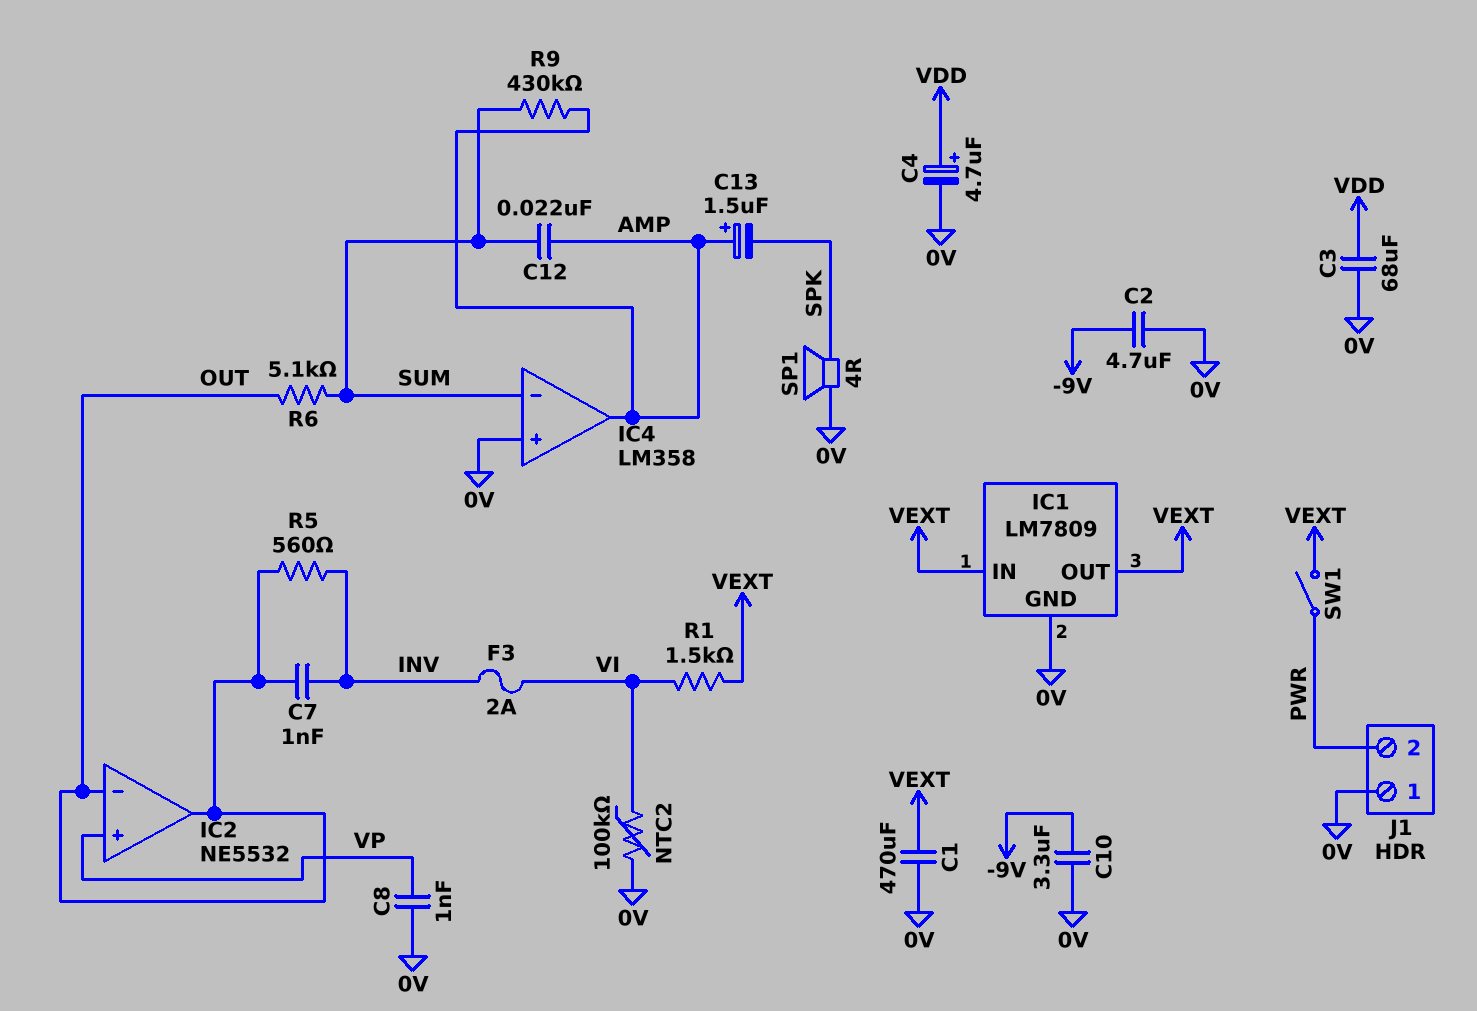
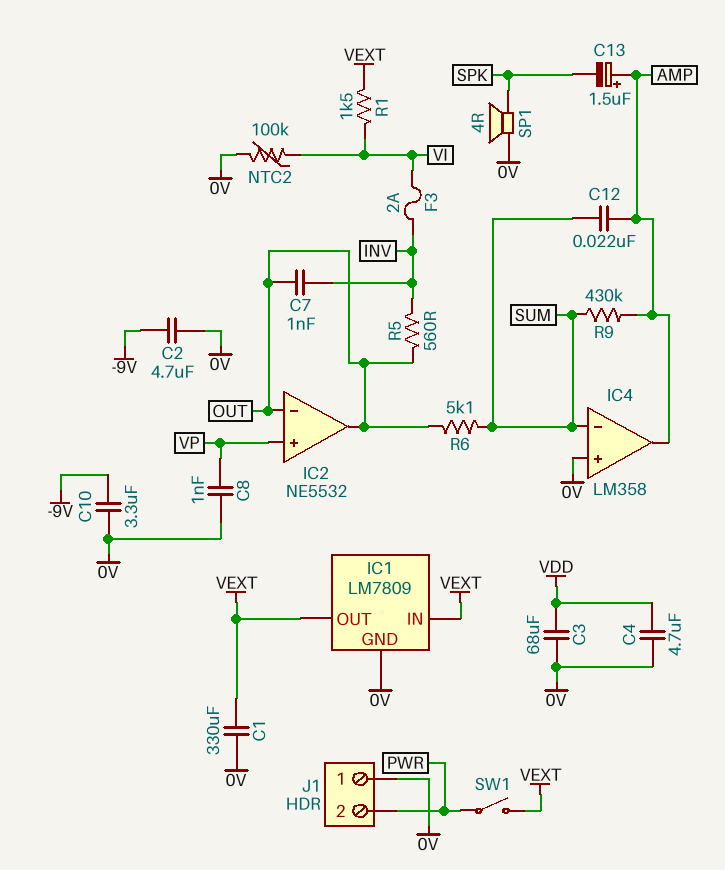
C1: 470uF (0V, VEXT) -> 330uF (0V, VEXT)
C4: 4.7uF (plus VDD, minus 0V) -> 4.7uF (0V, VDD)

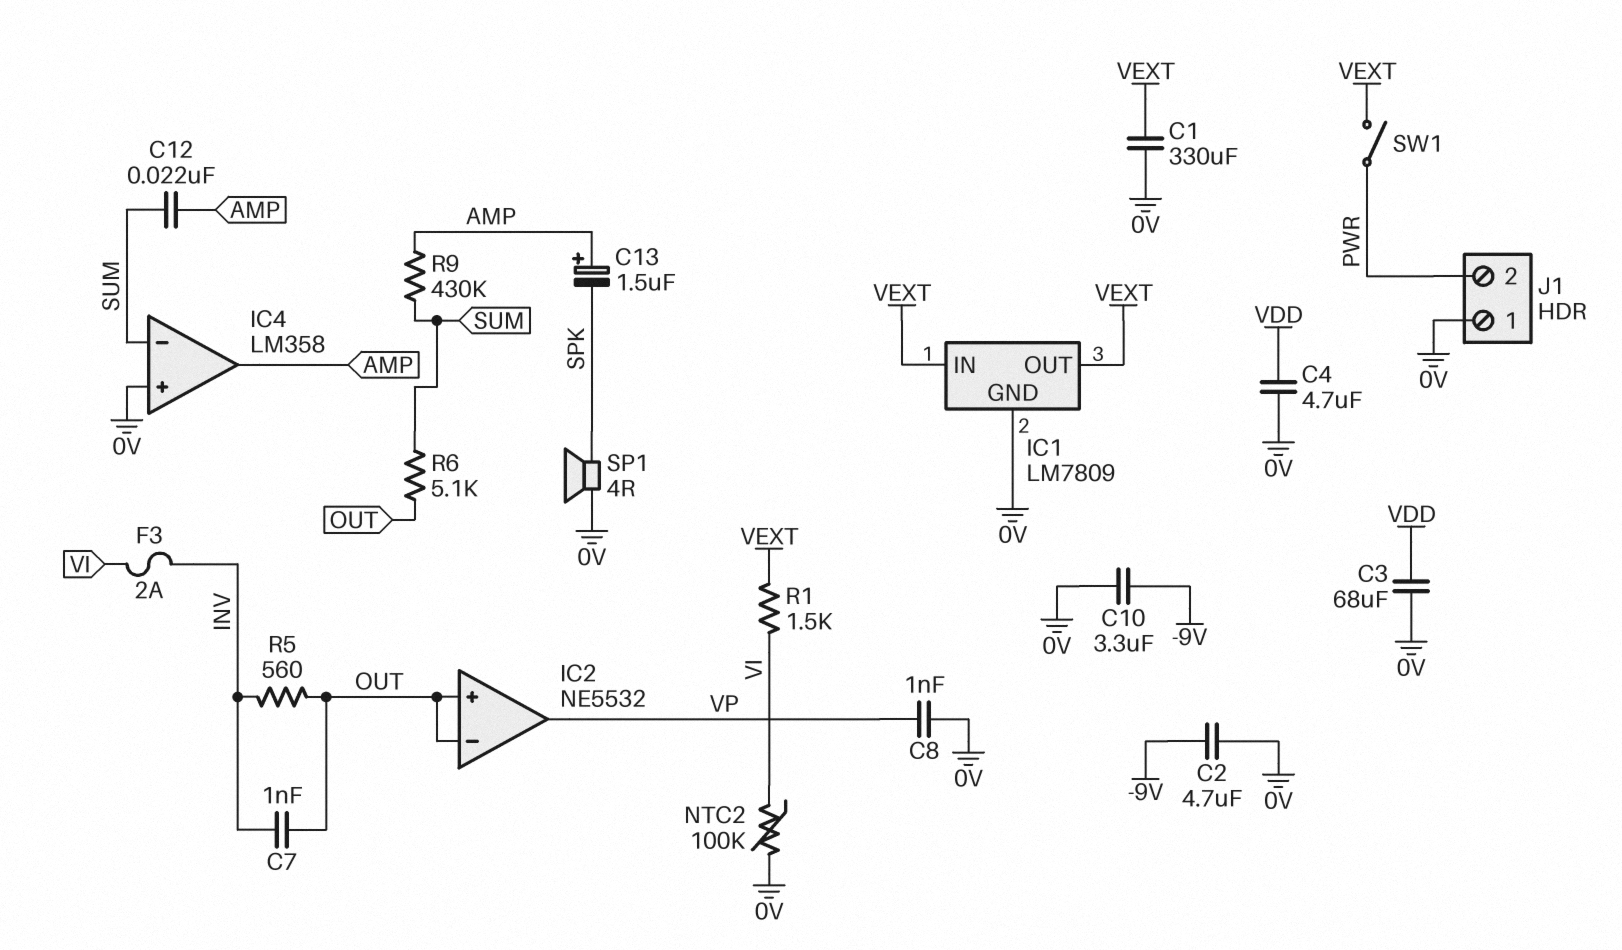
IC2 pin in+: VP -> OUT
IC2 pin out: OUT -> VP

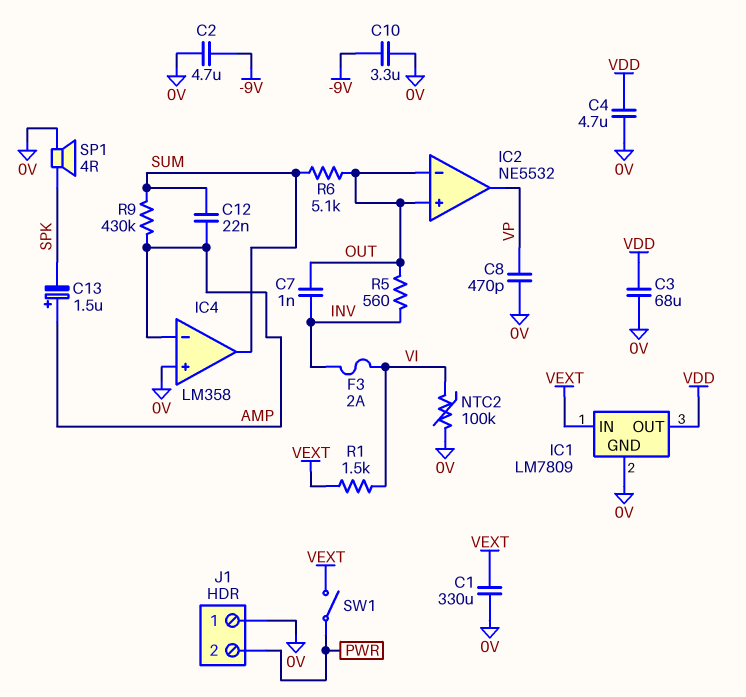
C8: 1nF (0V, VP) -> 470pF (0V, VP)
IC1 pin OUT: VEXT -> VDD
IC4 pin in-: SUM -> AMP
IC4 pin out: AMP -> SUM

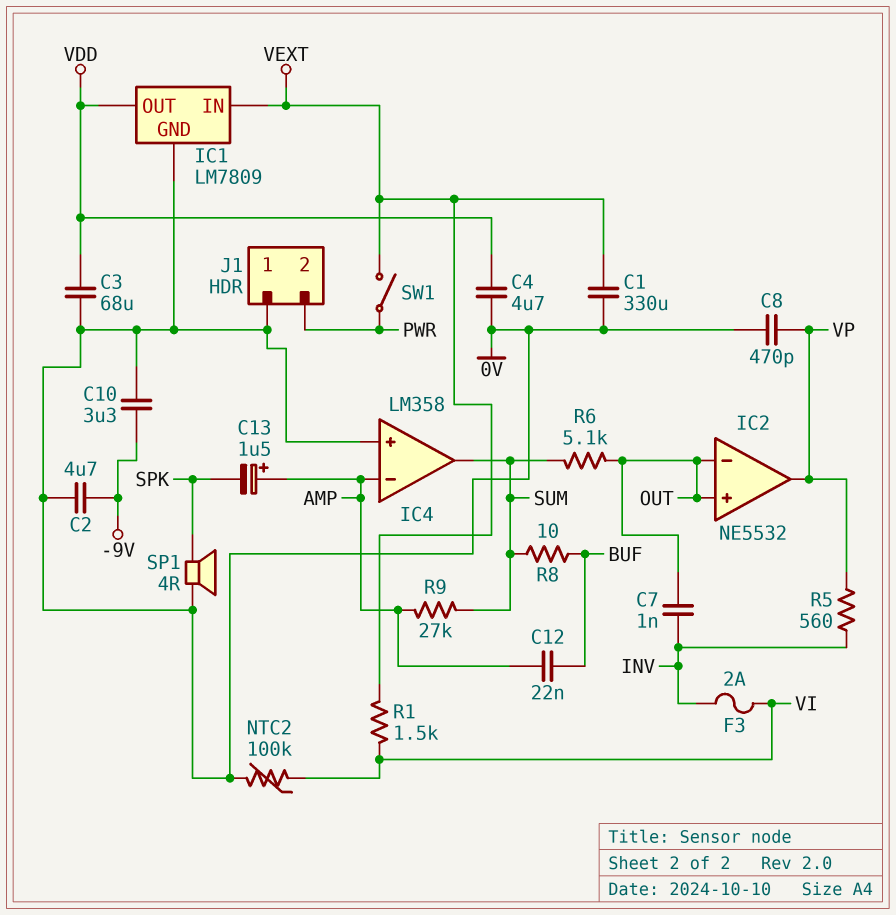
C12: 22nF (AMP, SUM) -> 22nF (AMP, BUF)
R5: 560 (INV, OUT) -> 560 (INV, VP)
R8: none -> 10 (BUF, SUM)
R9: 430k (AMP, SUM) -> 27k (AMP, SUM)

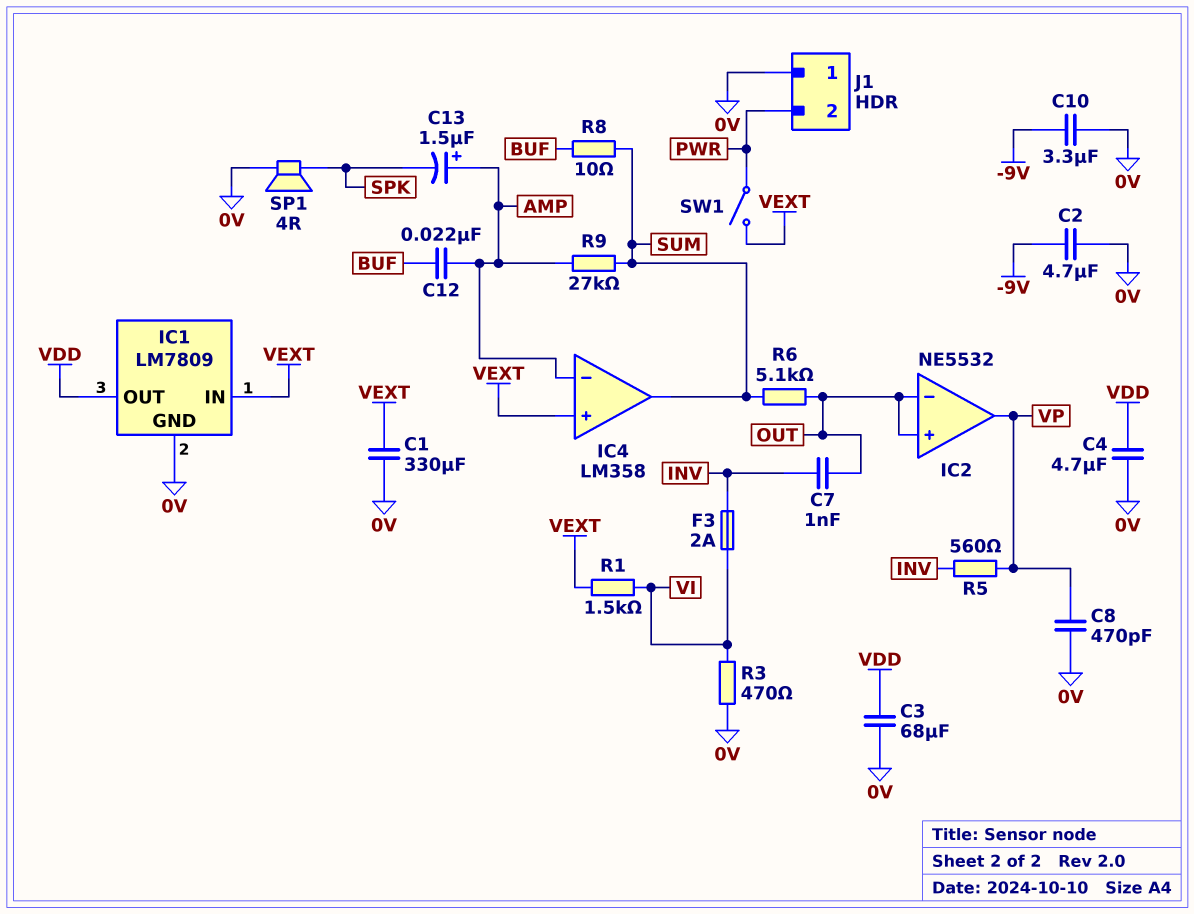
IC4 pin in+: 0V -> VEXT
NTC2: 100k (0V, VI) -> none
R3: none -> 470 (0V, VI)

